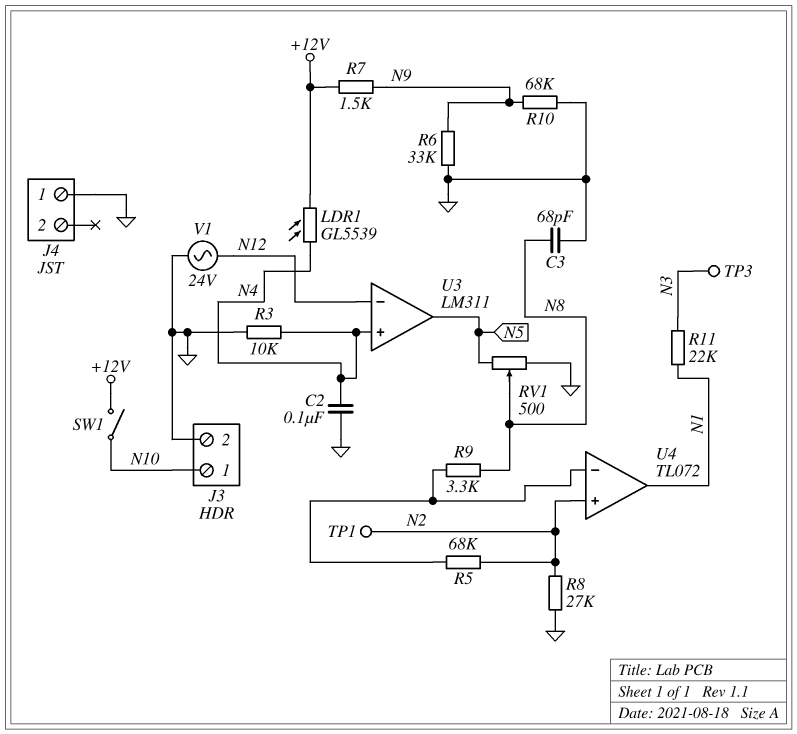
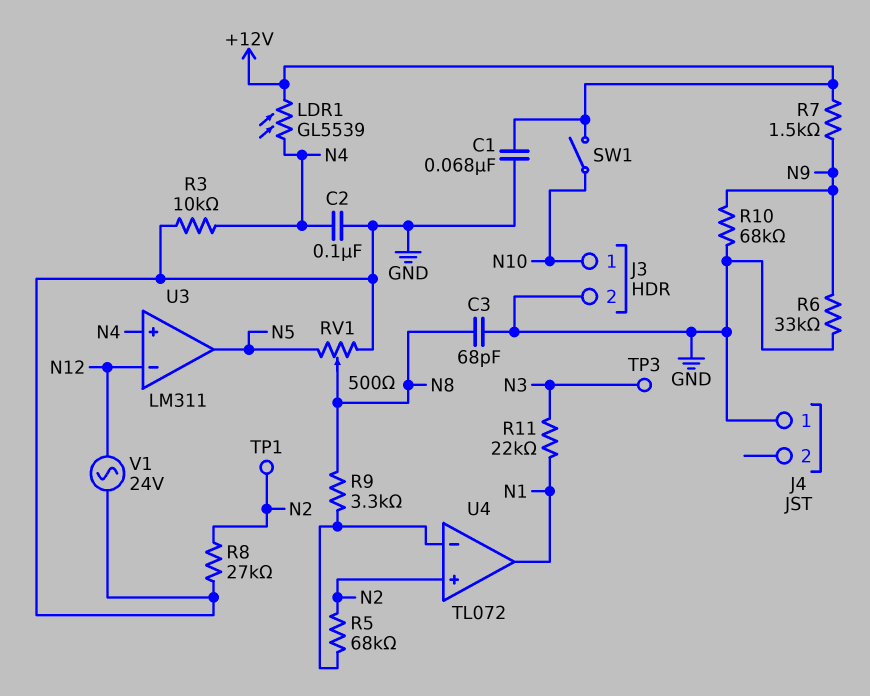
C1: none -> 68nF (+12V, GND)

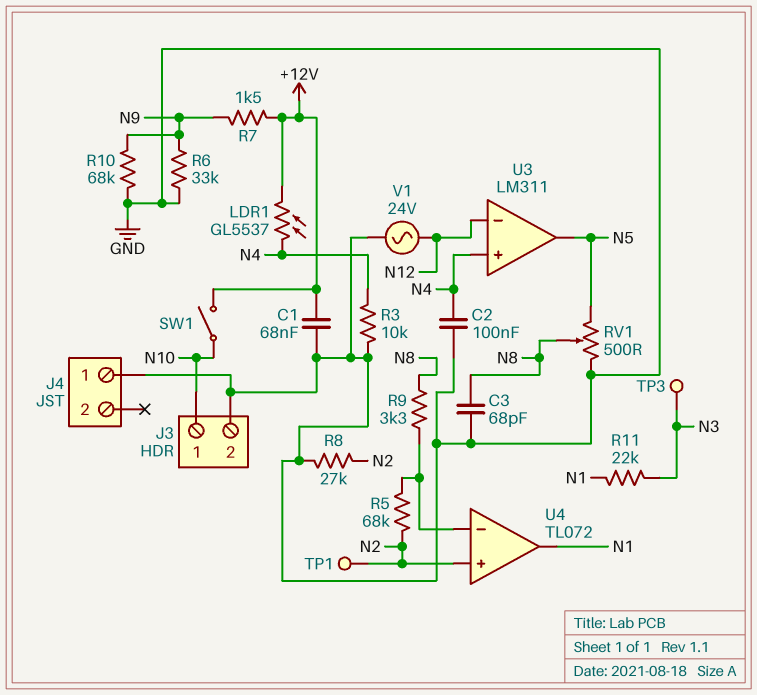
LDR1: GL5539 (+12V, N4) -> GL5537 (+12V, N4)

